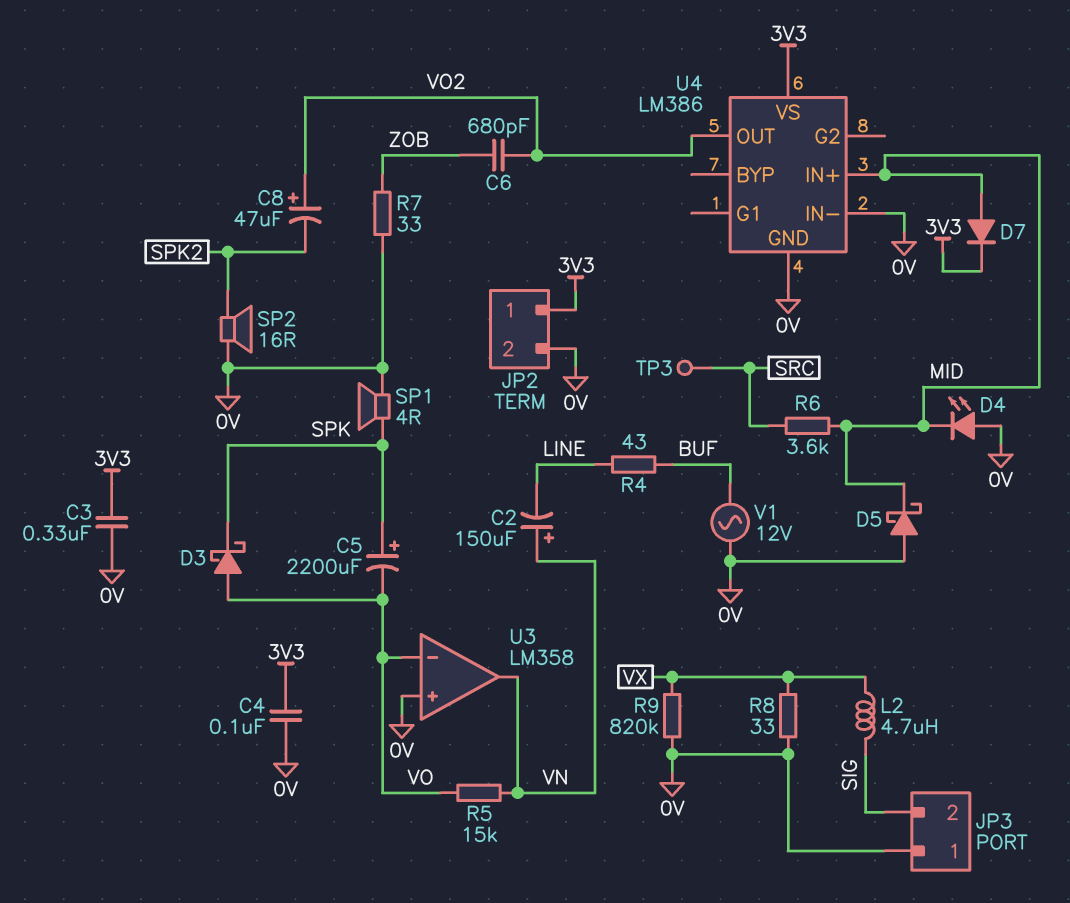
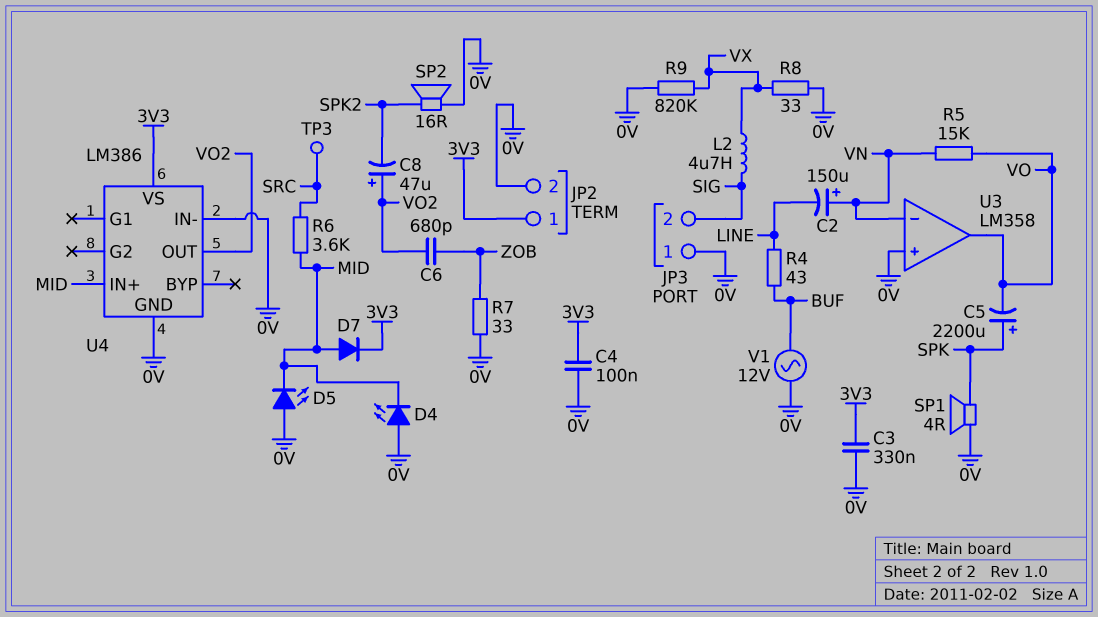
D3: schottky (A VO, K SPK) -> none
D5: schottky (A 0V, K MID) -> LED (A 0V, K MID)
U3 pin in-: VO -> VN
U3 pin out: VN -> VO

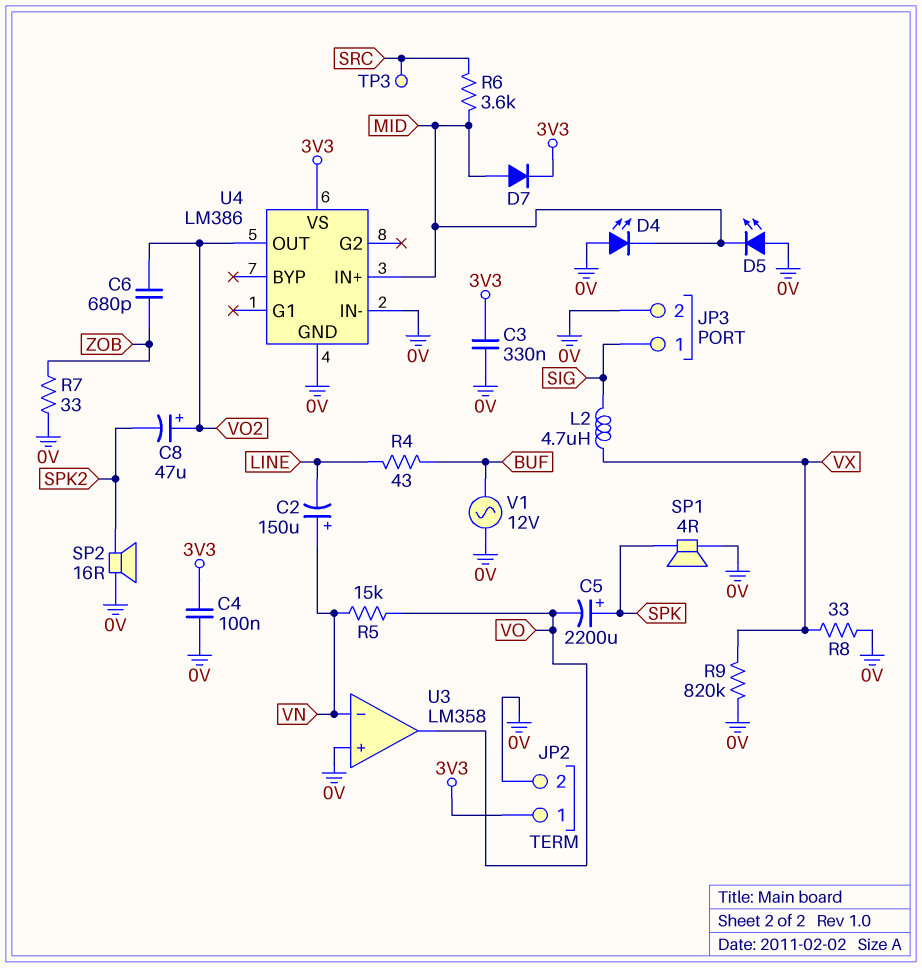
JP3 pin 1: 0V -> SIG
JP3 pin 2: SIG -> 0V

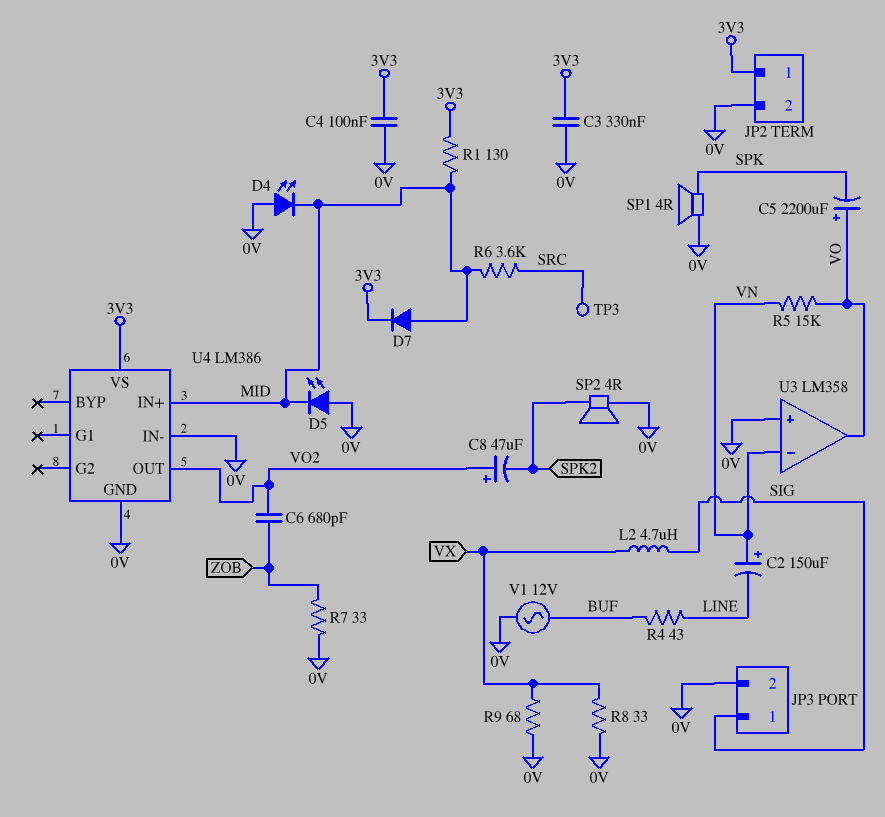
C5: 2200uF (plus SPK, minus VO) -> 2200uF (plus VO, minus SPK)
R1: none -> 130 (3V3, MID)
R9: 820k (0V, VX) -> 68 (0V, VX)
SP2: speaker 16R (0V, SPK2) -> speaker 4R (0V, SPK2)

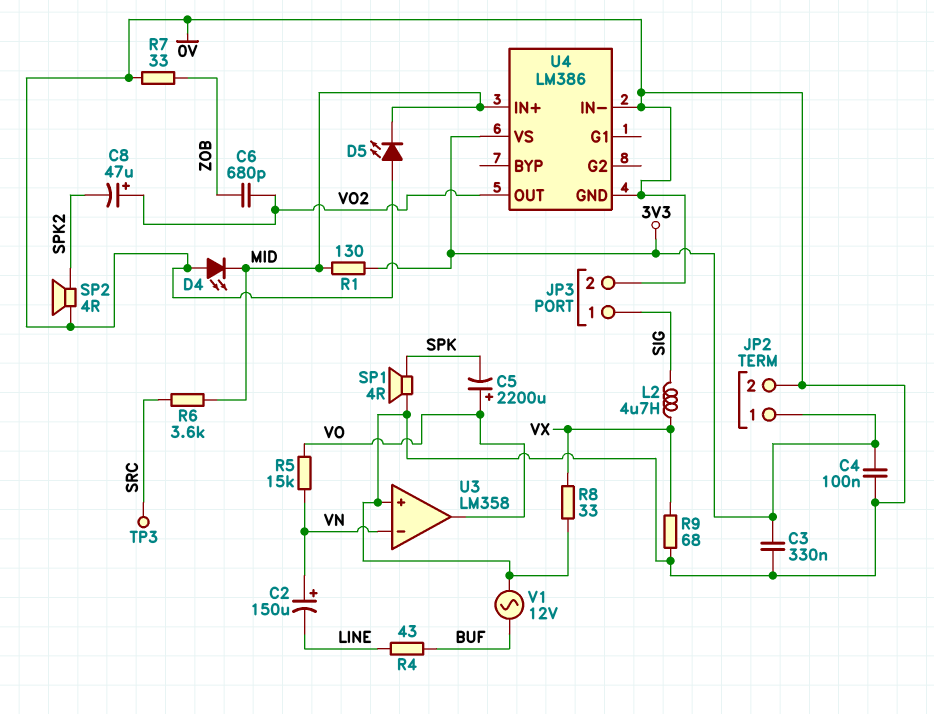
D7: diode (A MID, K 3V3) -> none

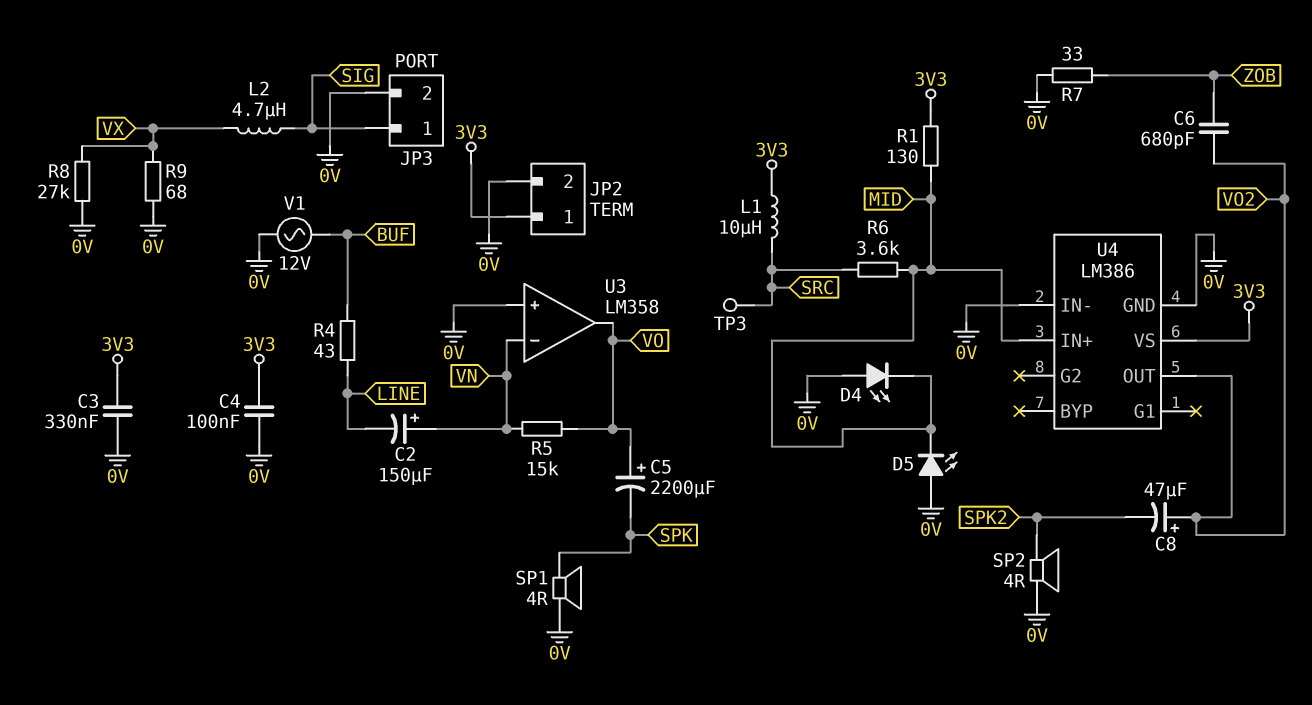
L1: none -> 10uH (3V3, SRC)
R8: 33 (0V, VX) -> 27k (0V, VX)

